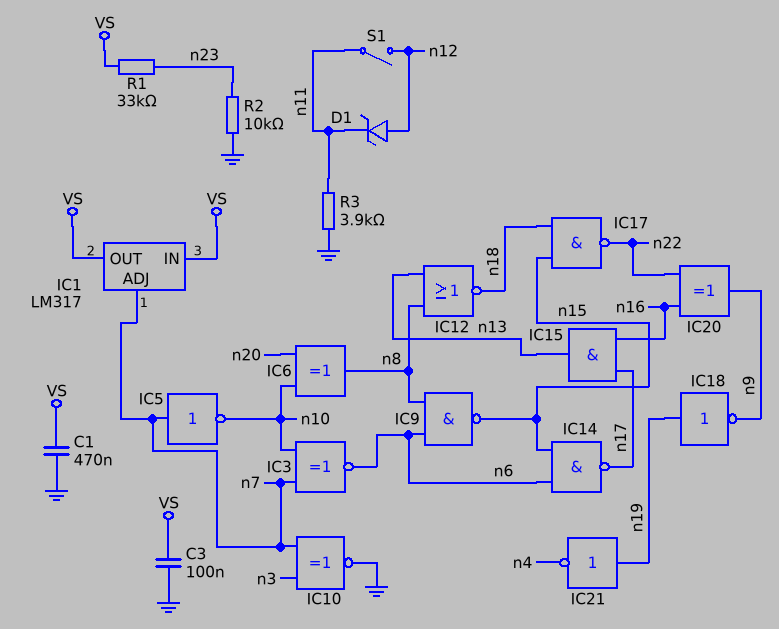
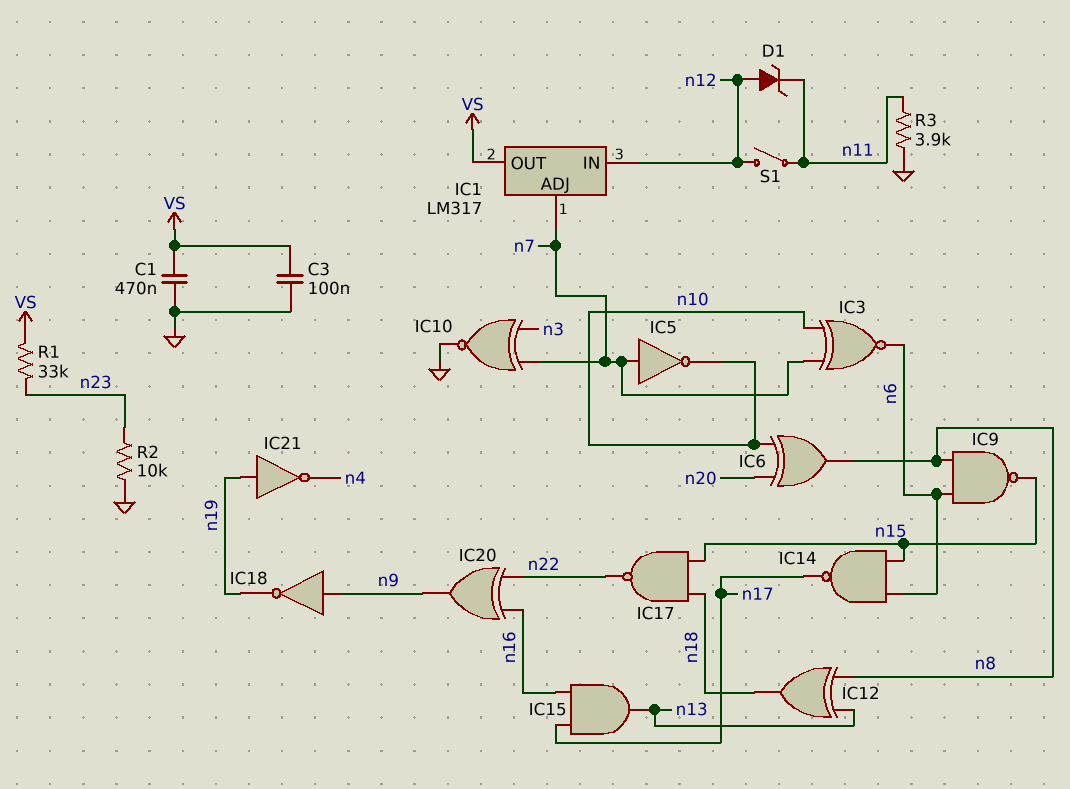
IC1 pin IN: VS -> n12
IC12: NOR (in n8, in n13, out n18) -> XOR (in n8, in n13, out n18)
IC18: NOT (in n19, out n9) -> NOT (in n9, out n19)

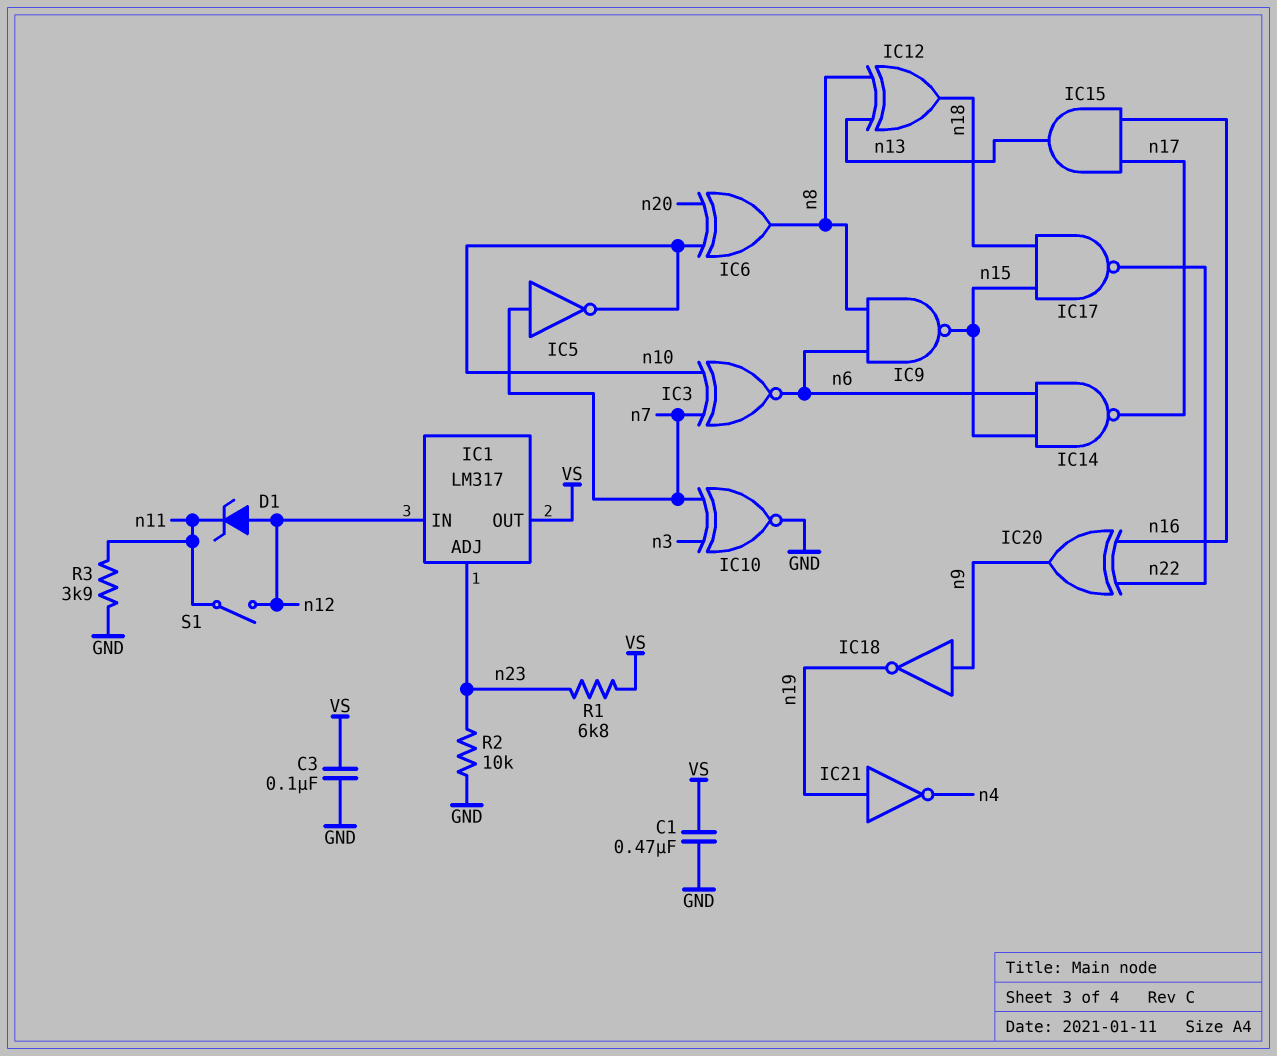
IC1 pin ADJ: n7 -> n23
R1: 33k (VS, n23) -> 6.8k (VS, n23)

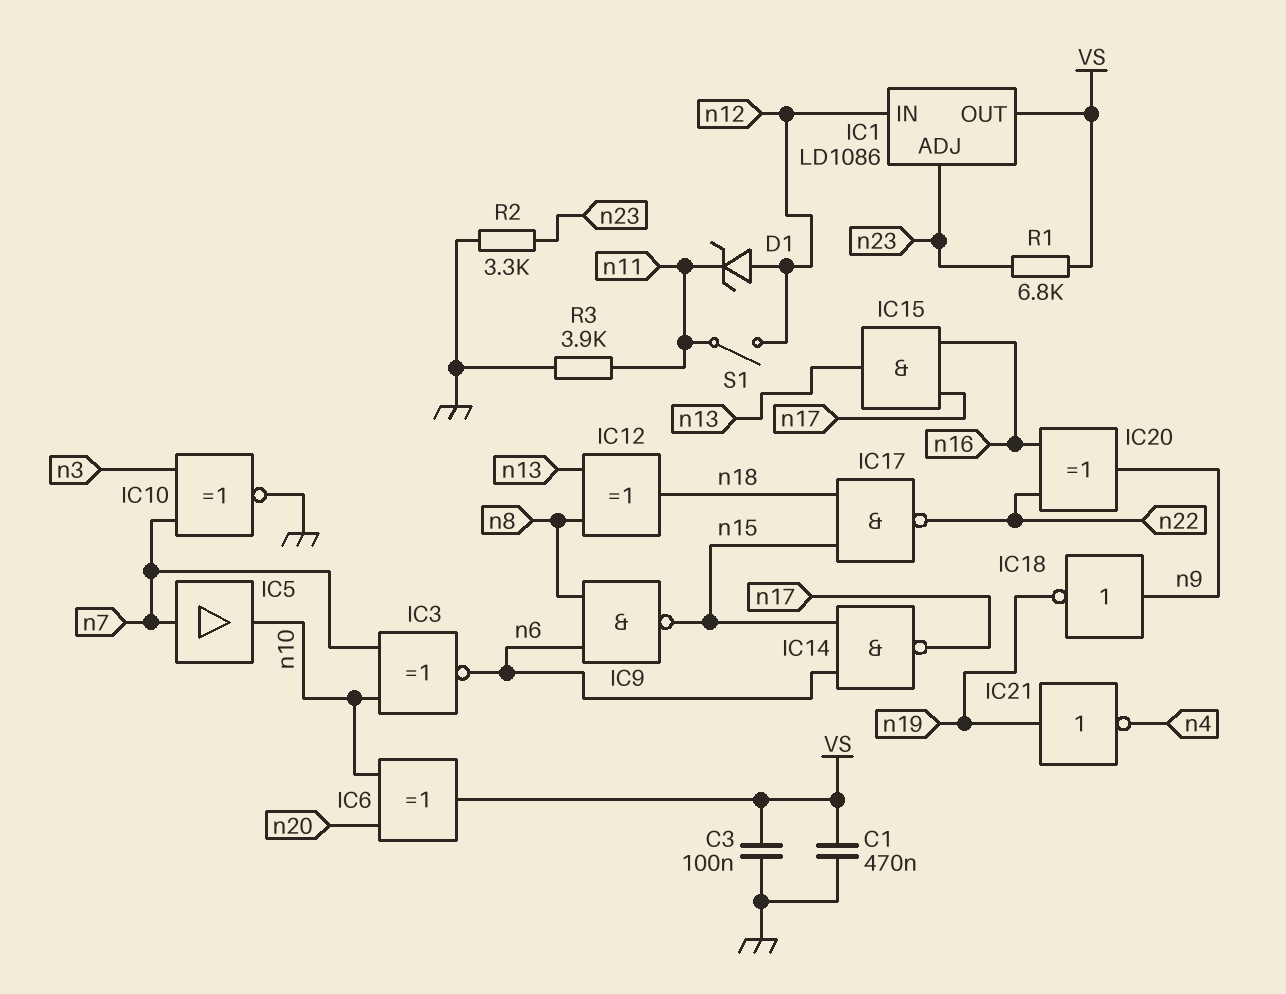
IC1: LM317 -> LD1086
IC5: NOT (in n7, out n10) -> buffer (in n7, out n10)
IC6: XOR (in n10, in n20, out n8) -> XOR (in n10, in n20, out VS)
R2: 10k (GND, n23) -> 3.3k (GND, n23)

